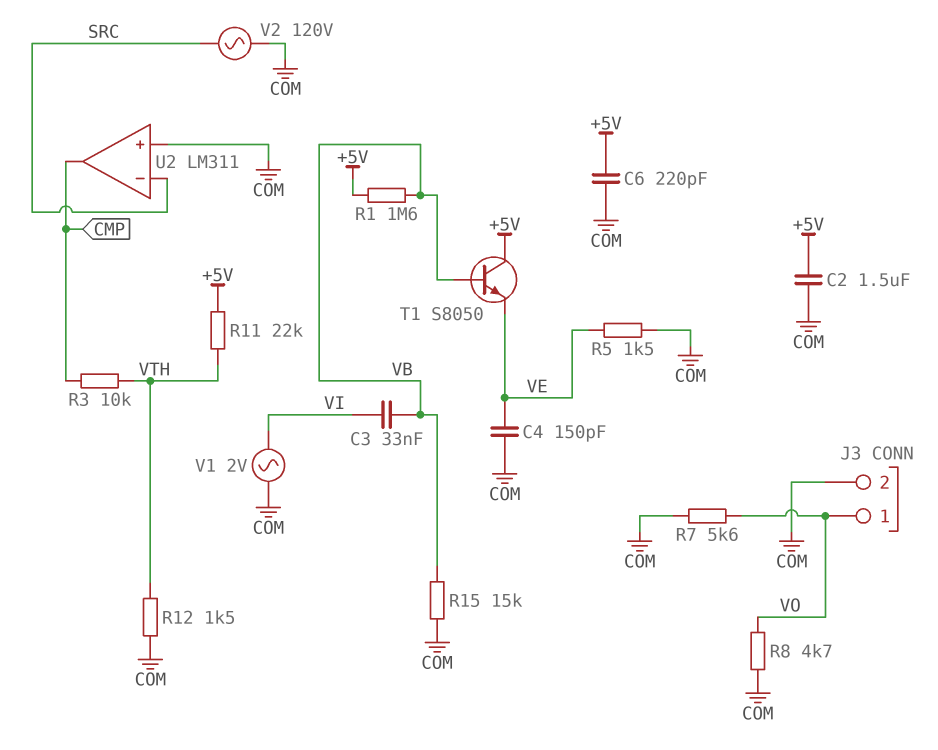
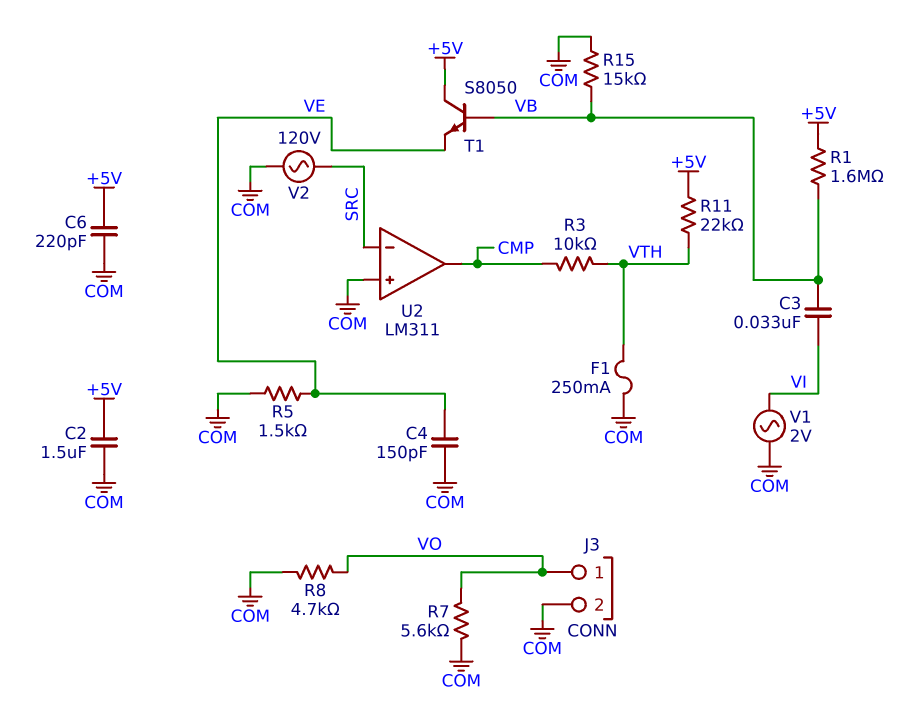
F1: none -> 250mA (COM, VTH)
R12: 1.5k (COM, VTH) -> none

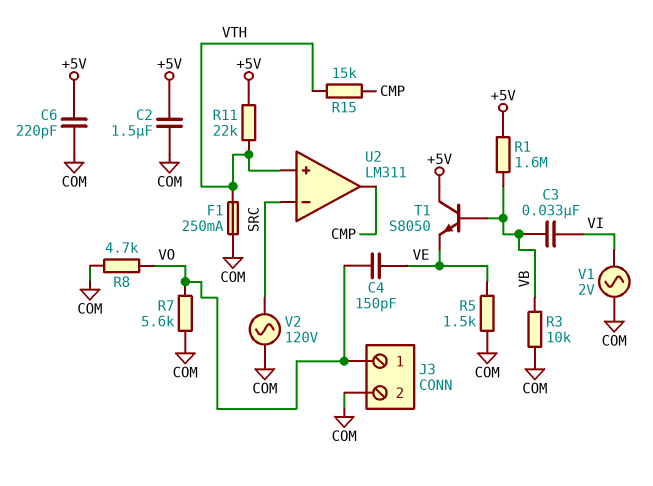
C4: 150pF (COM, VE) -> 150pF (VE, VO)
R3: 10k (CMP, VTH) -> 10k (COM, VB)
R15: 15k (COM, VB) -> 15k (CMP, VTH)
U2 pin in+: COM -> VTH

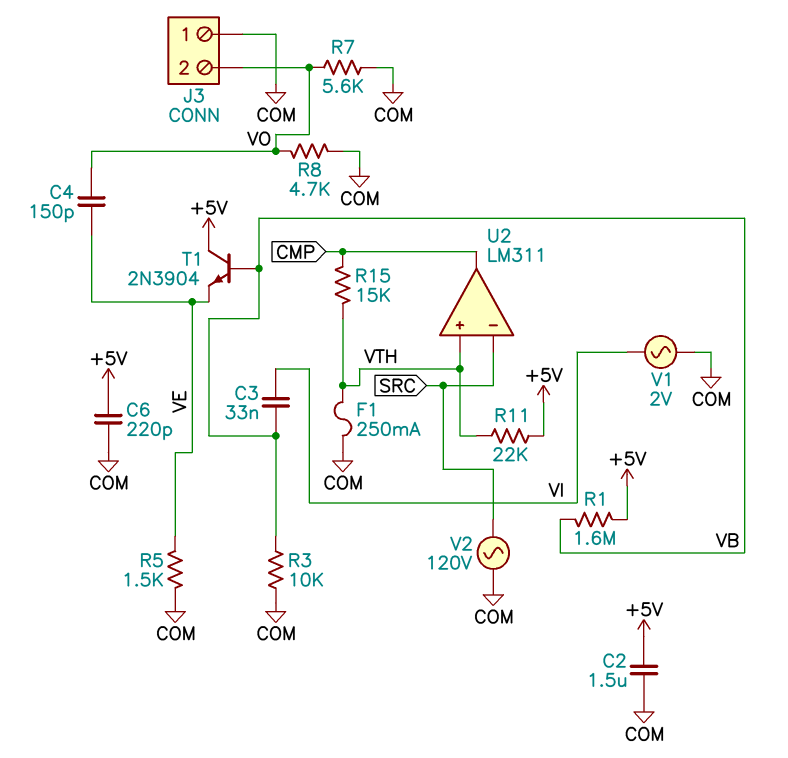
J3 pin 1: VO -> COM
J3 pin 2: COM -> VO
T1: NPN S8050 (B VB, C +5V, E VE) -> NPN 2N3904 (B VB, C +5V, E VE)

